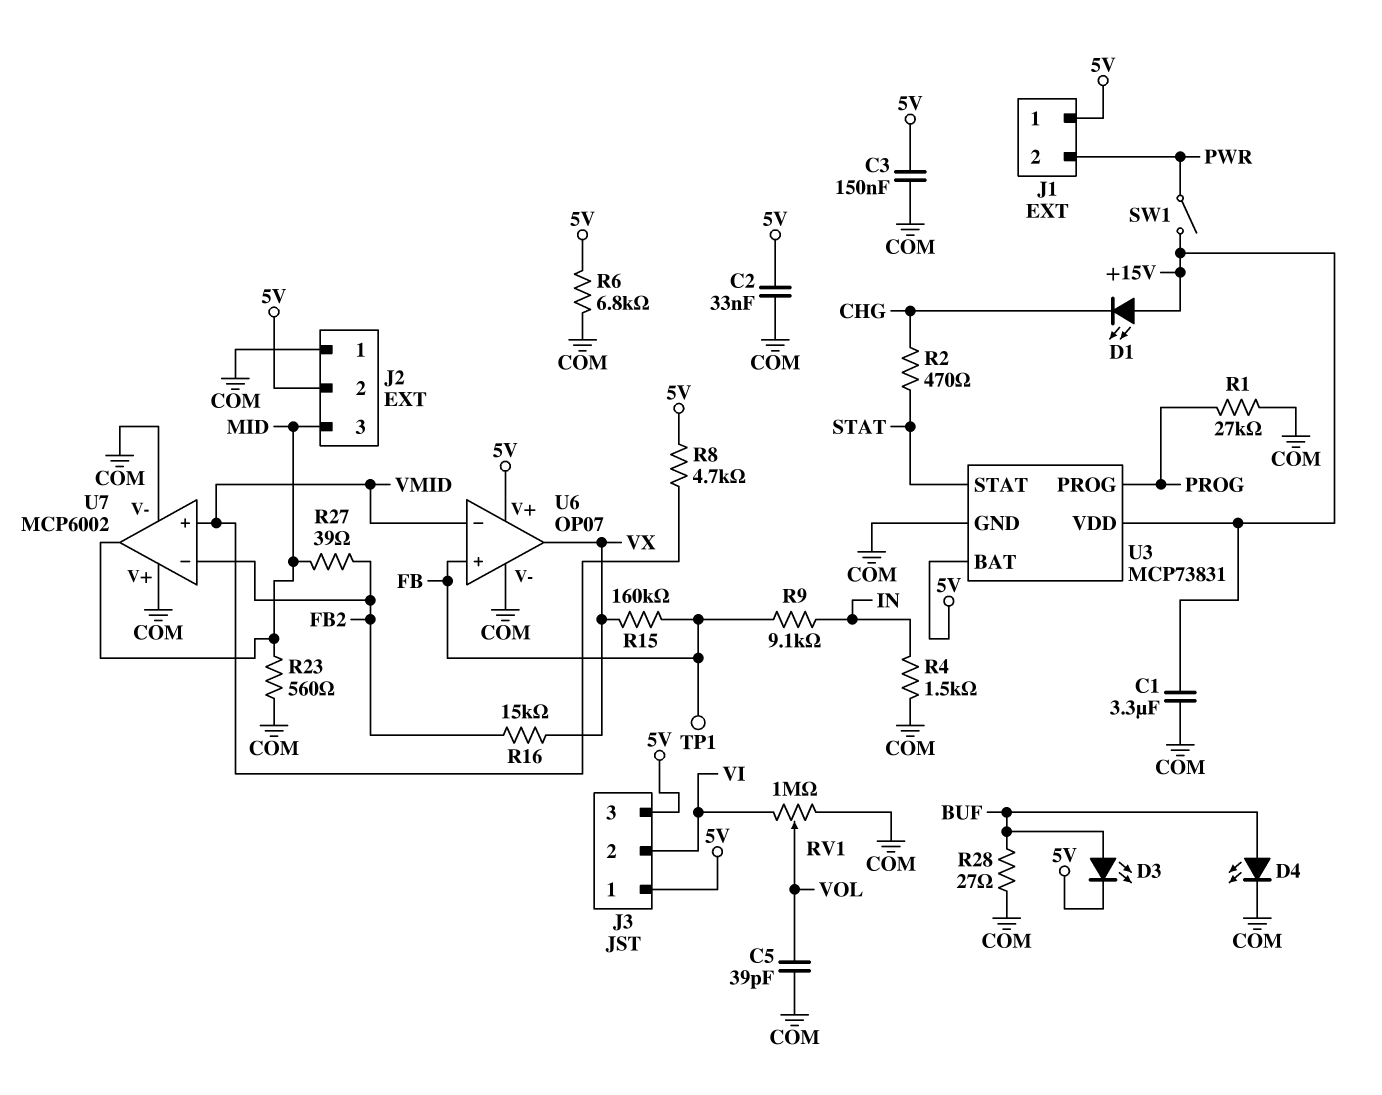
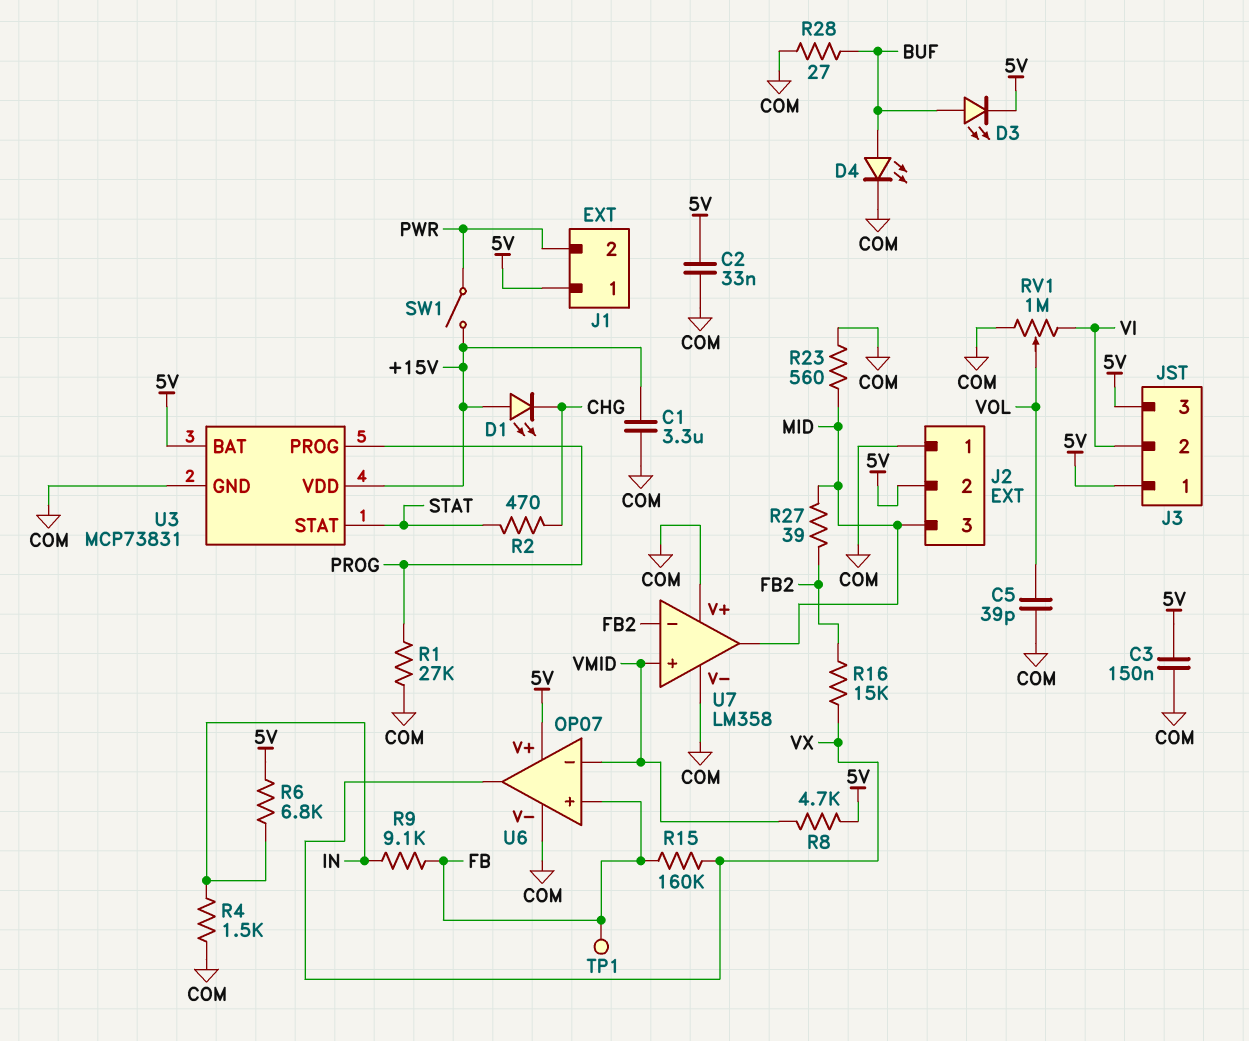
R6: 6.8k (5V, COM) -> 6.8k (5V, IN)
U7: MCP6002 -> LM358

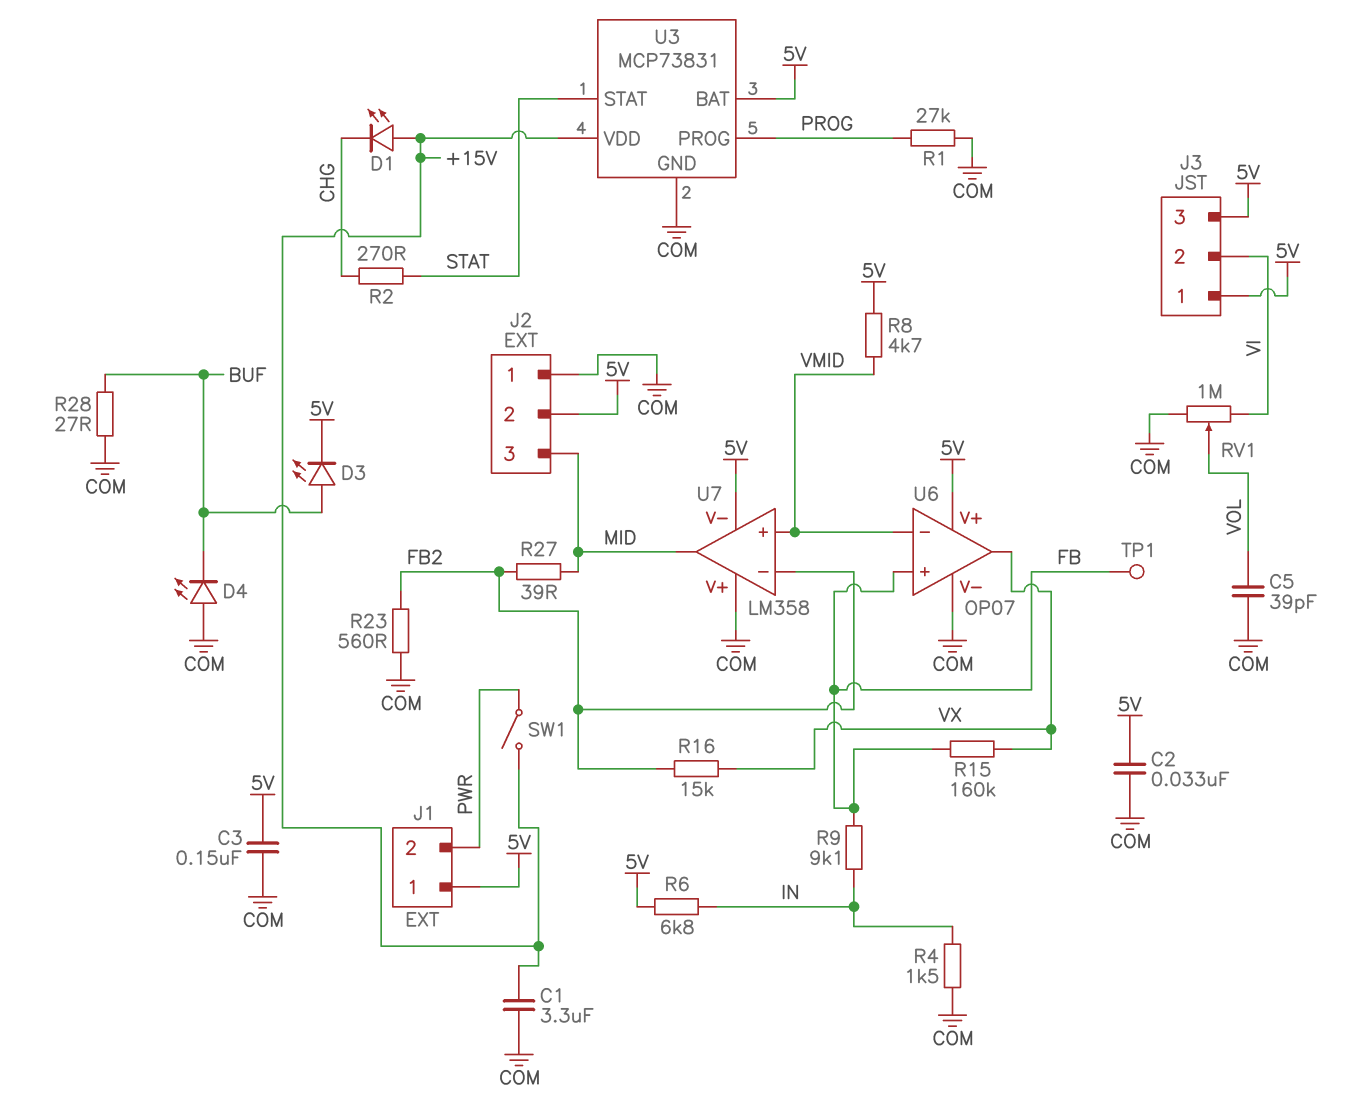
D4: LED (A BUF, K COM) -> LED (A COM, K BUF)
R2: 470 (CHG, STAT) -> 270 (CHG, STAT)
R23: 560 (COM, MID) -> 560 (COM, FB2)
U7 pin V-: COM -> 5V

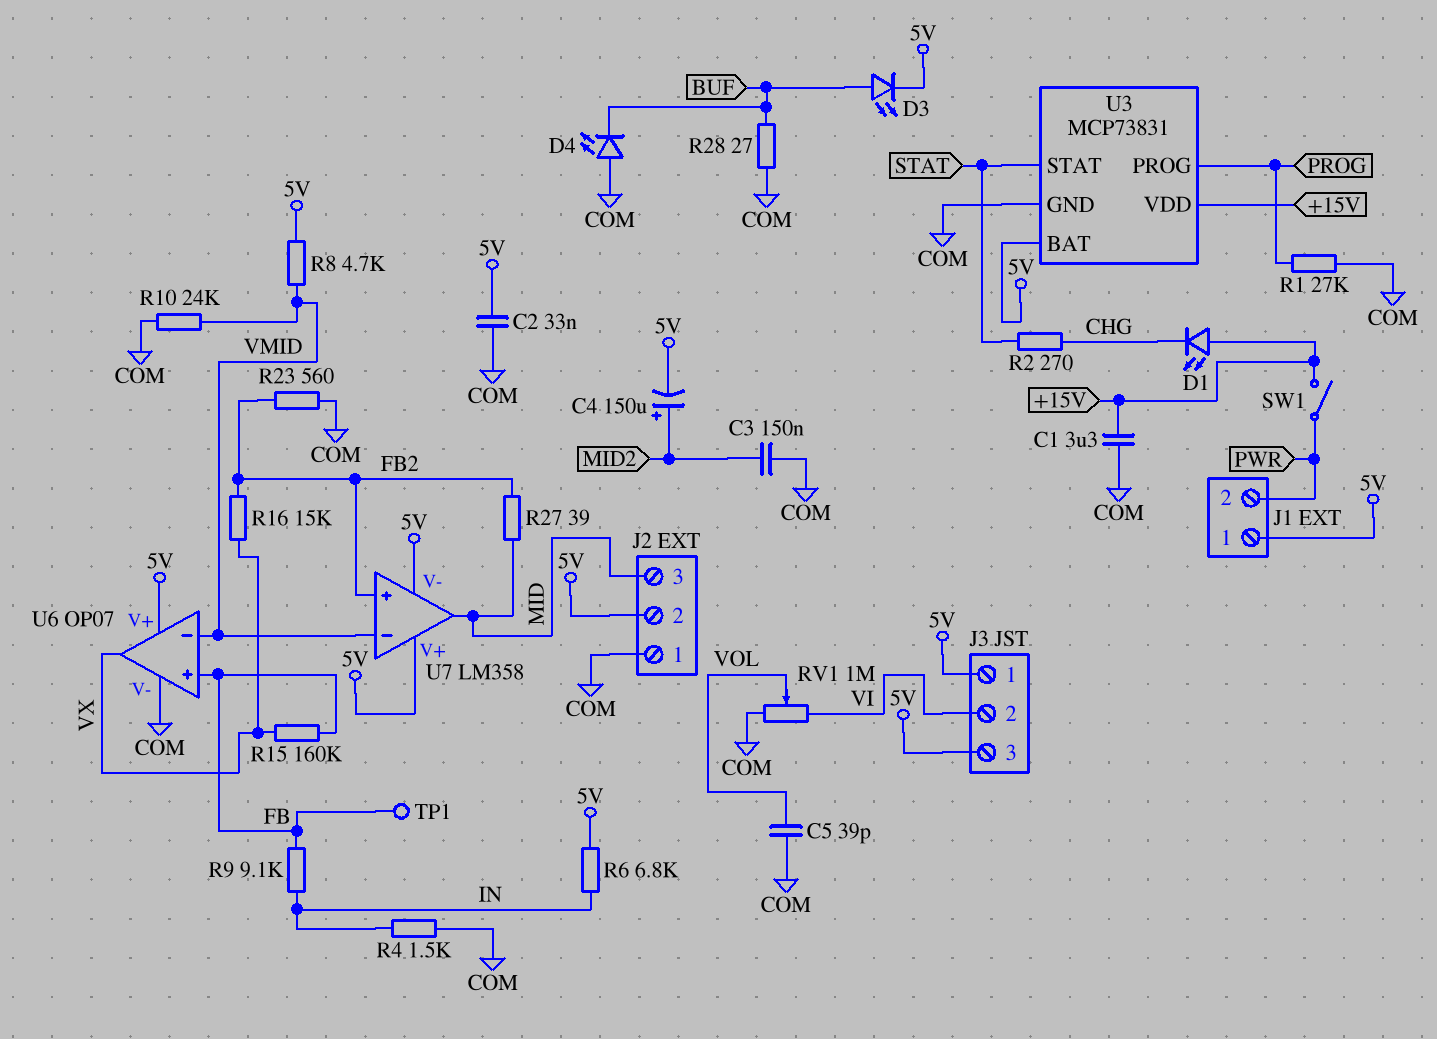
C3: 150nF (5V, COM) -> 150nF (COM, MID2)
C4: none -> 150uF (plus MID2, minus 5V)
R10: none -> 24k (COM, VMID)
U7 pin V+: COM -> 5V
U7 pin in+: VMID -> FB2
U7 pin in-: FB2 -> VMID

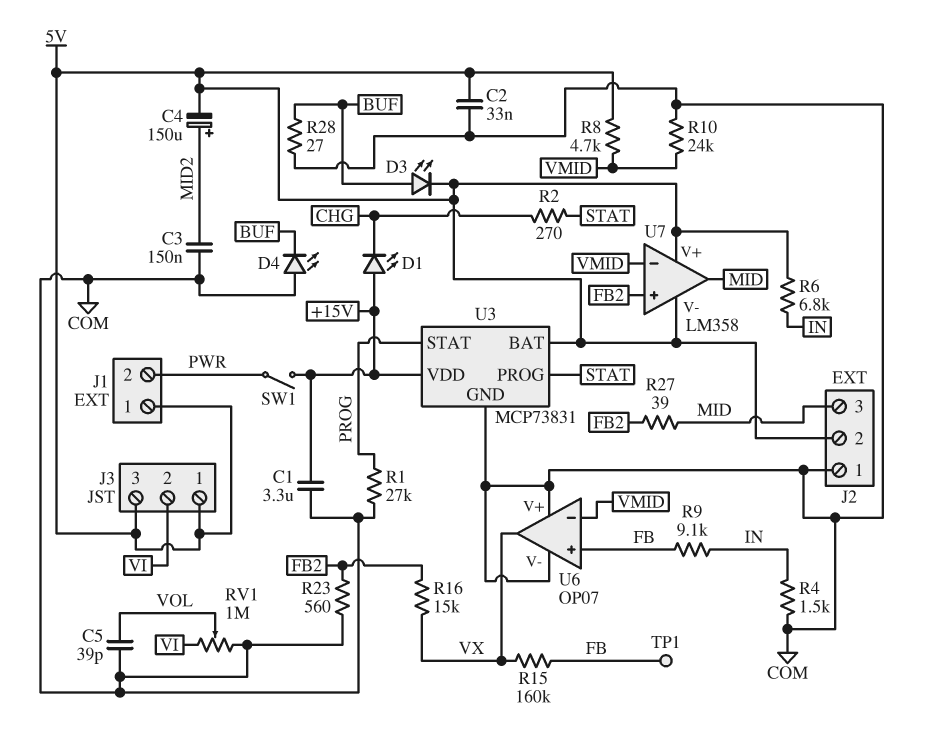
U3 pin PROG: PROG -> STAT
U3 pin STAT: STAT -> PROG
U6 pin V+: 5V -> COM

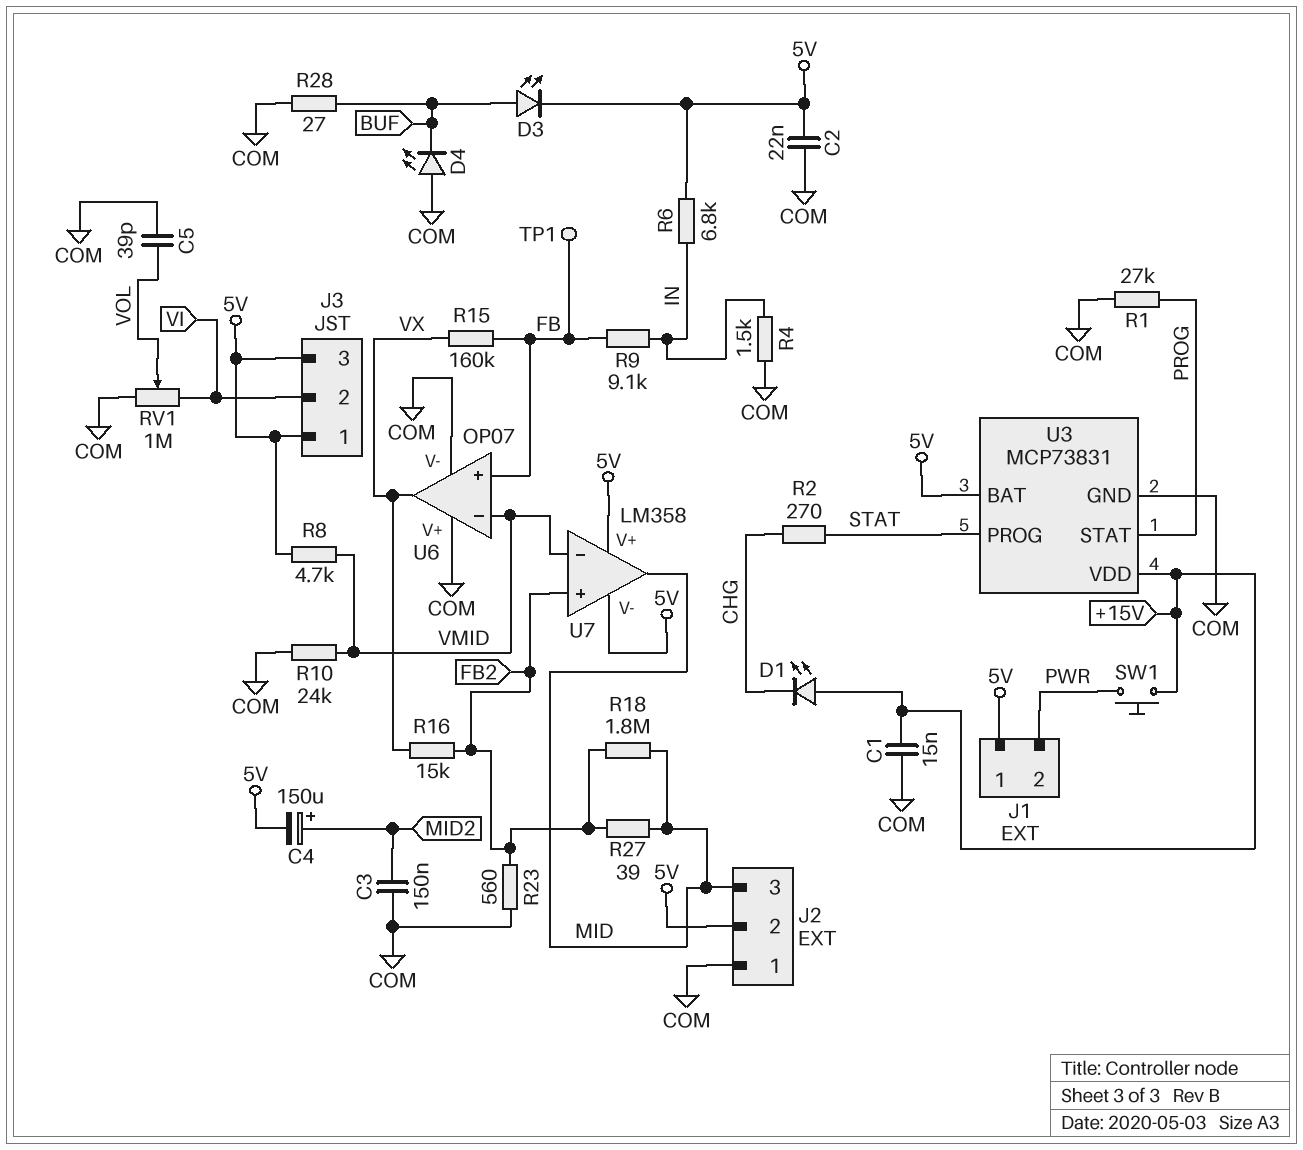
C1: 3.3uF (+15V, COM) -> 15nF (+15V, COM)
C2: 33nF (5V, COM) -> 22nF (5V, COM)
R18: none -> 1.8M (FB2, MID)
SW1: switch (+15V, PWR) -> button (+15V, PWR)

